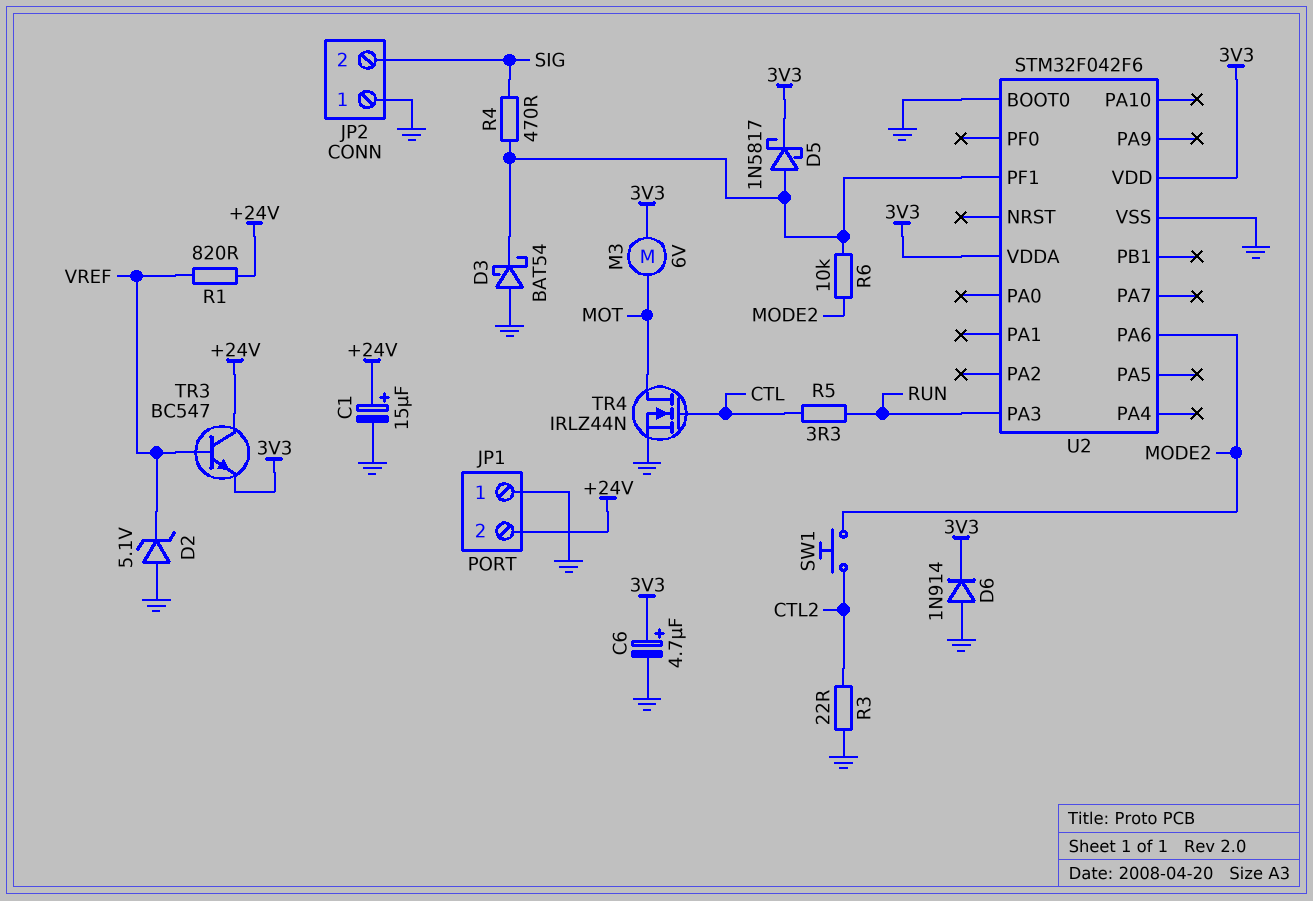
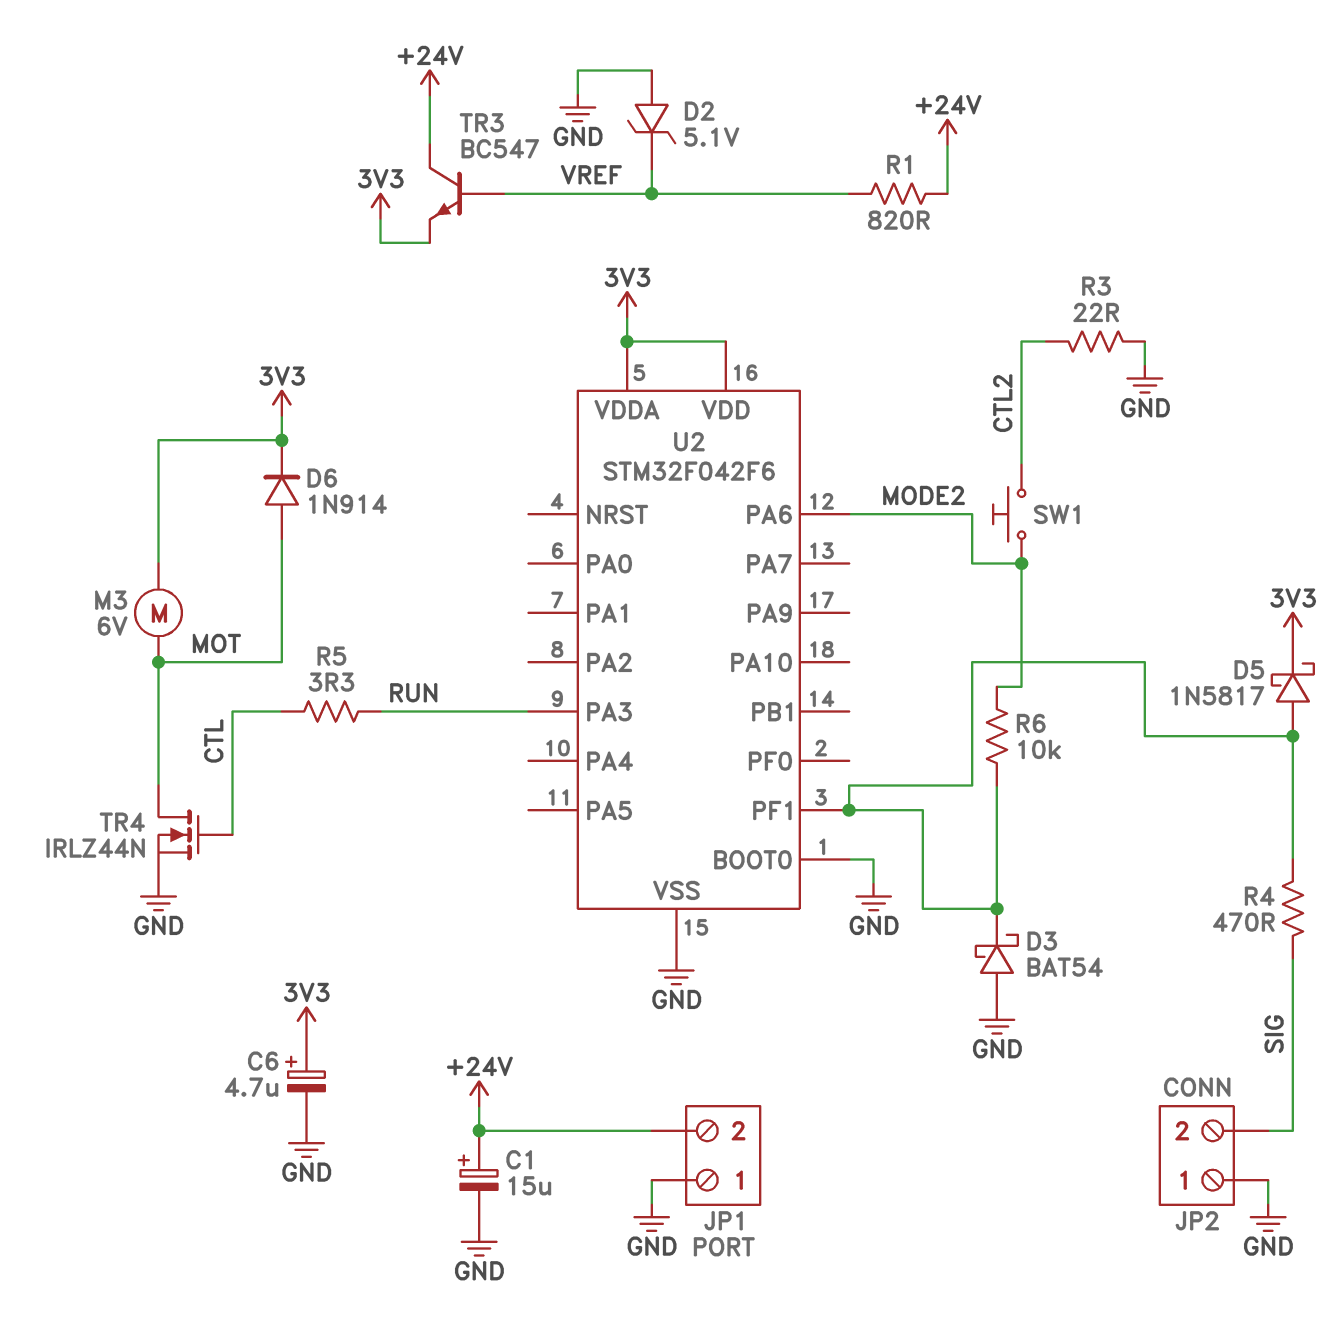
D6: diode 1N914 (A GND, K 3V3) -> diode 1N914 (A MOT, K 3V3)

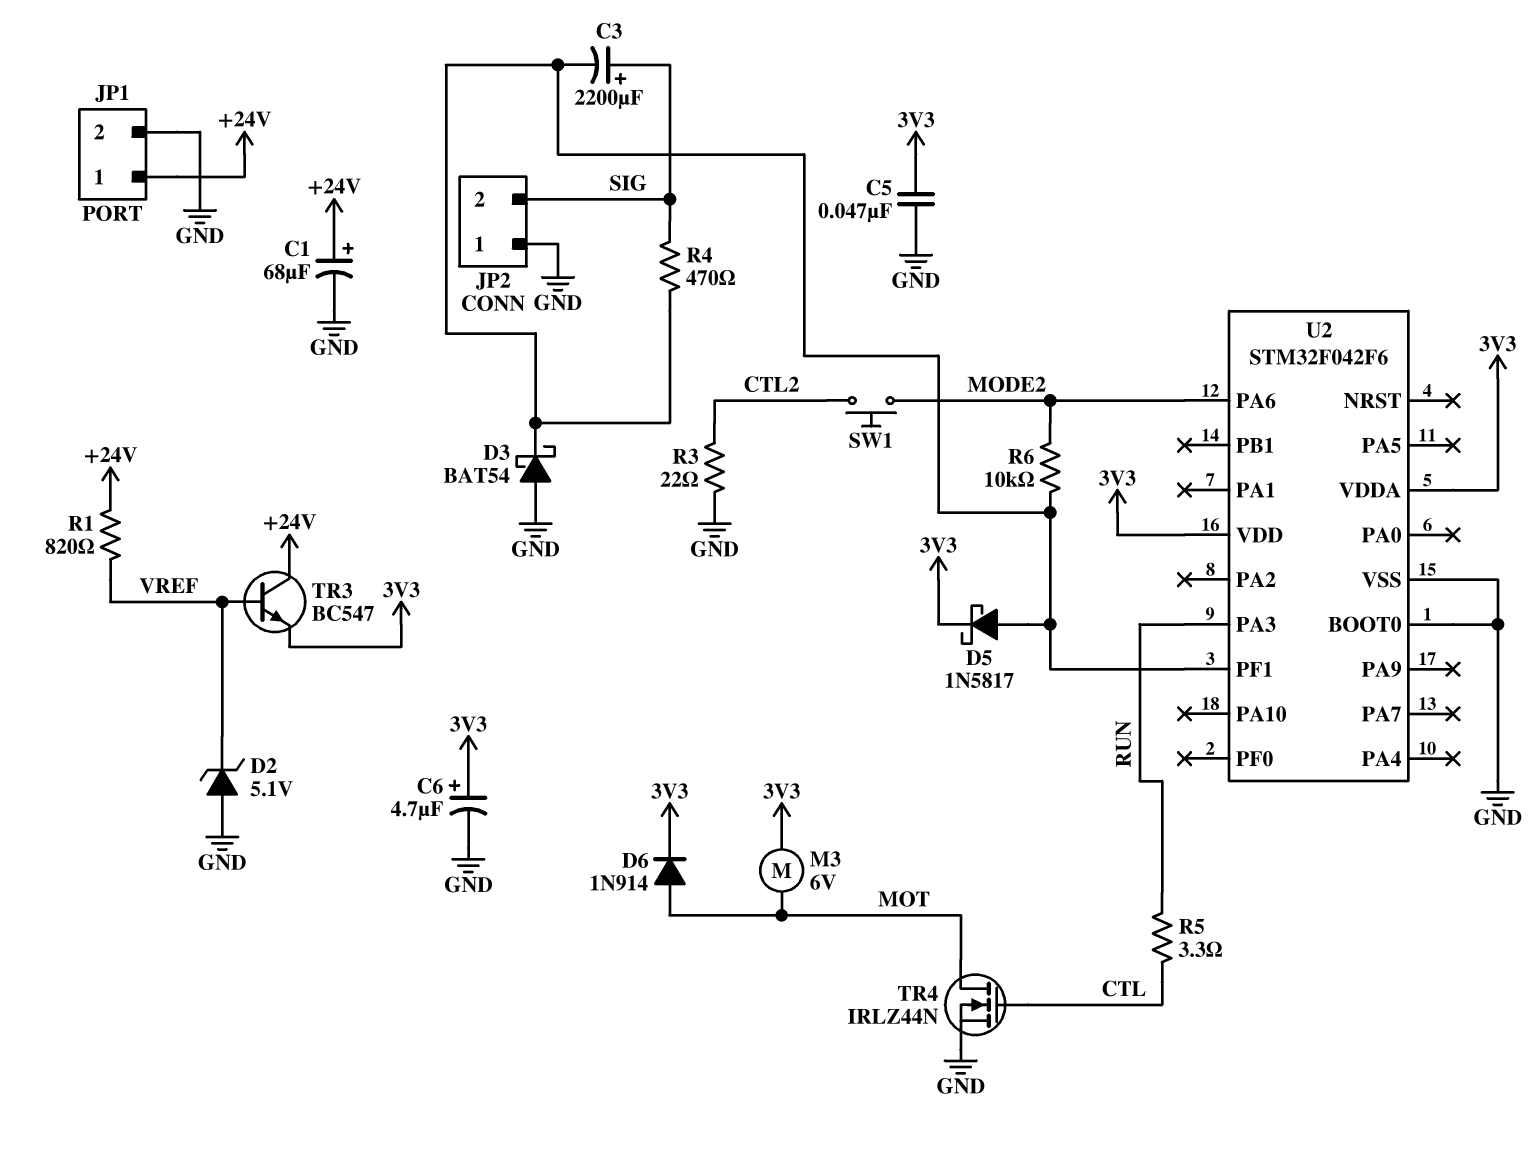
C1: 15uF (plus +24V, minus GND) -> 68uF (plus +24V, minus GND)
C3: none -> 2200uF (plus SIG, minus U2/PF1)
C5: none -> 47nF (3V3, GND)
JP1 pin 1: GND -> +24V
JP1 pin 2: +24V -> GND

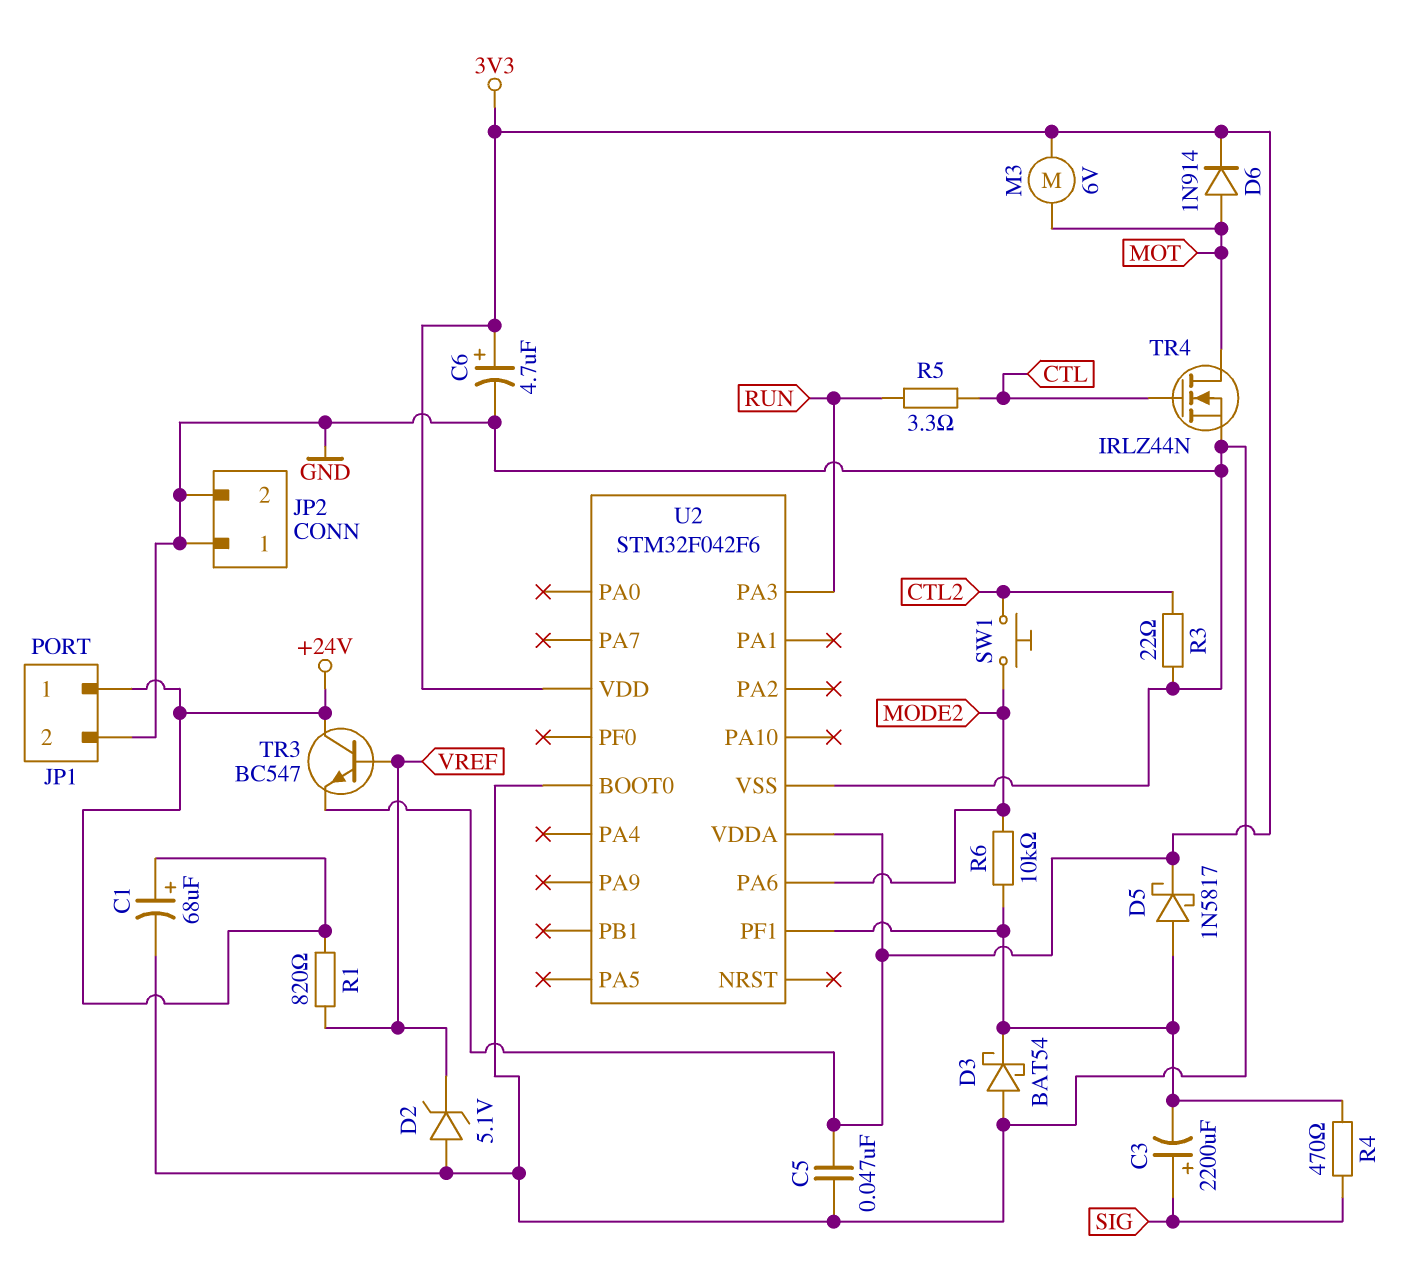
JP2 pin 2: SIG -> GND

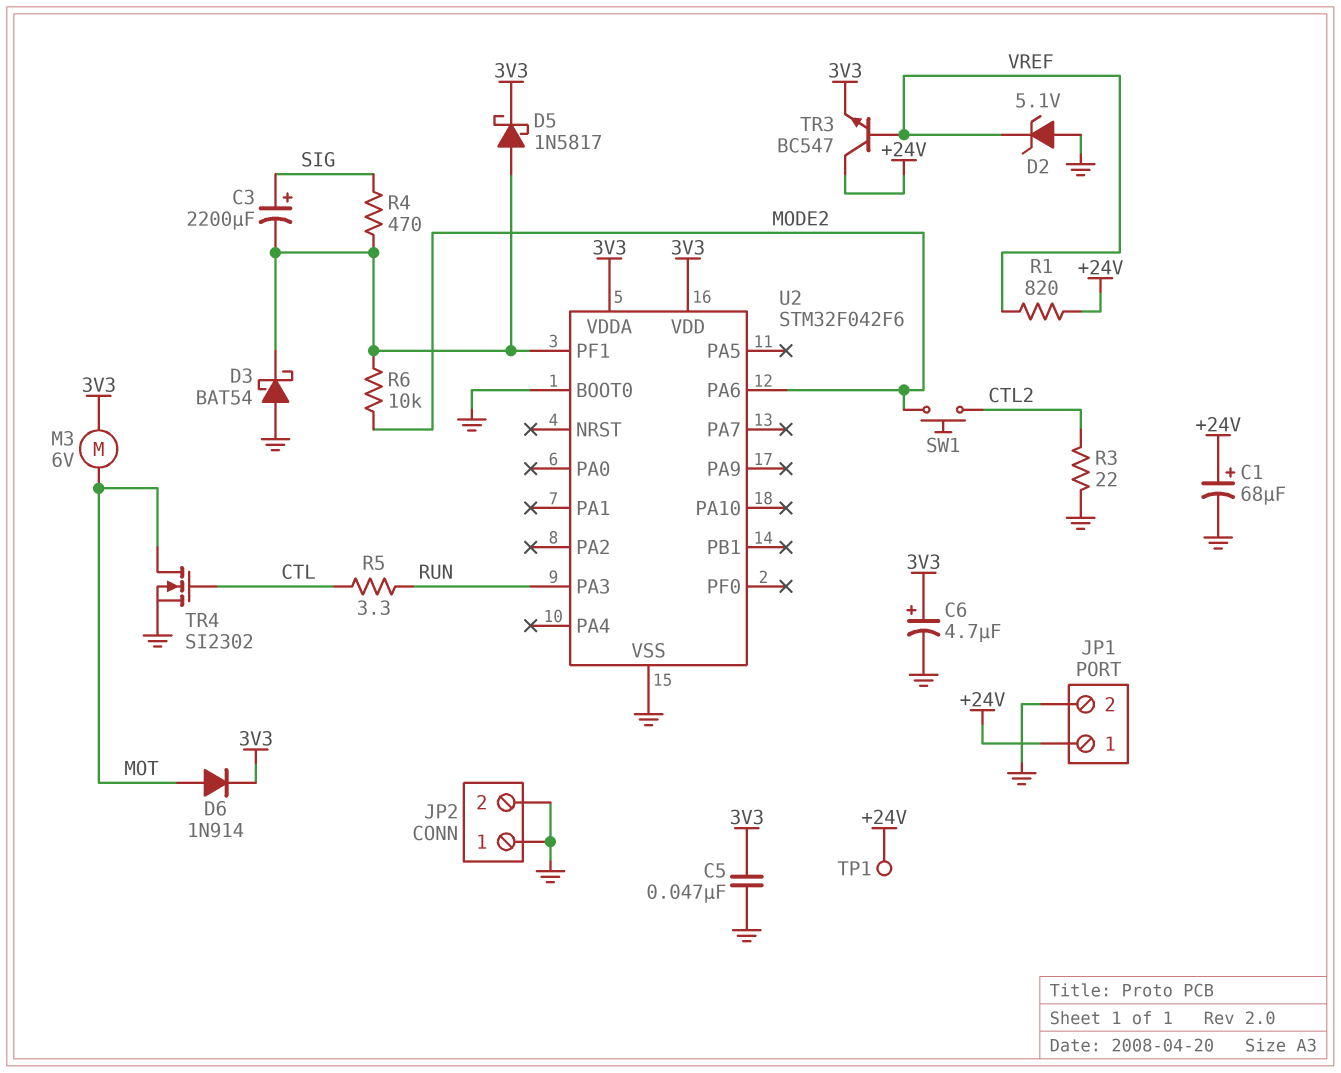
TP1: none -> test point (+24V)
TR4: NMOS IRLZ44N (G CTL, D MOT, S GND) -> NMOS SI2302 (G CTL, D MOT, S GND)

